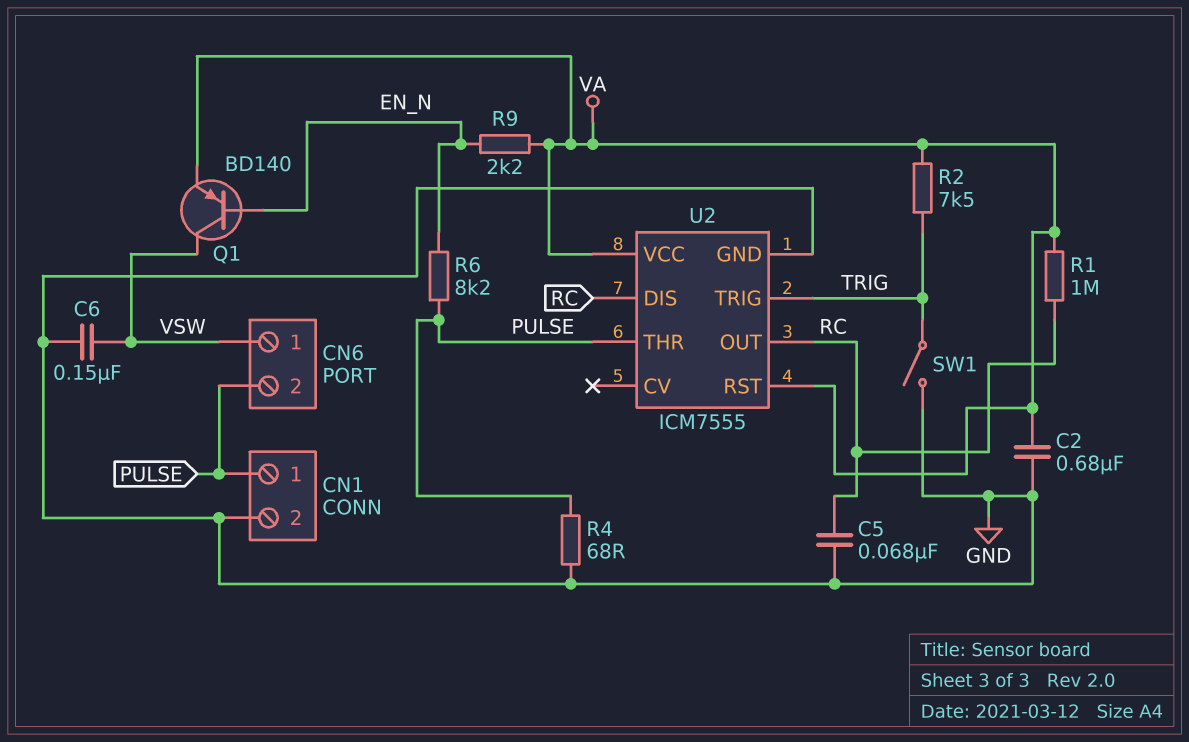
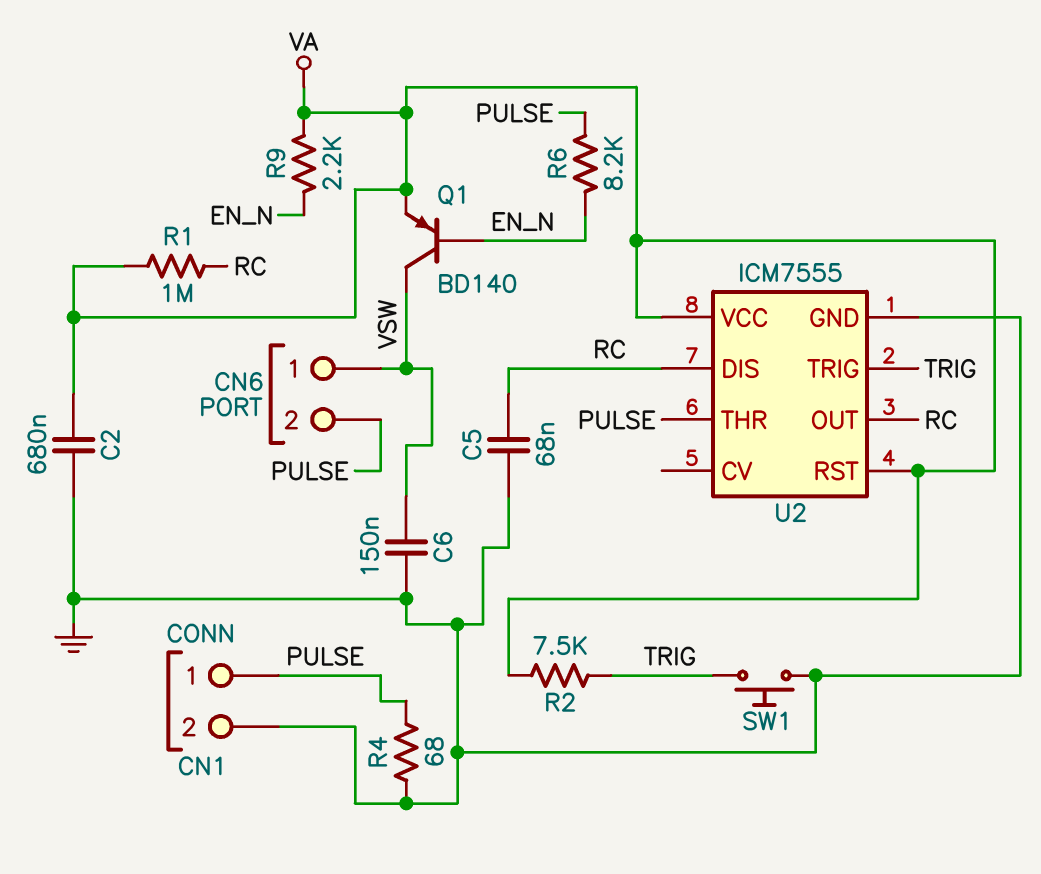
SW1: switch (GND, TRIG) -> button (GND, TRIG)

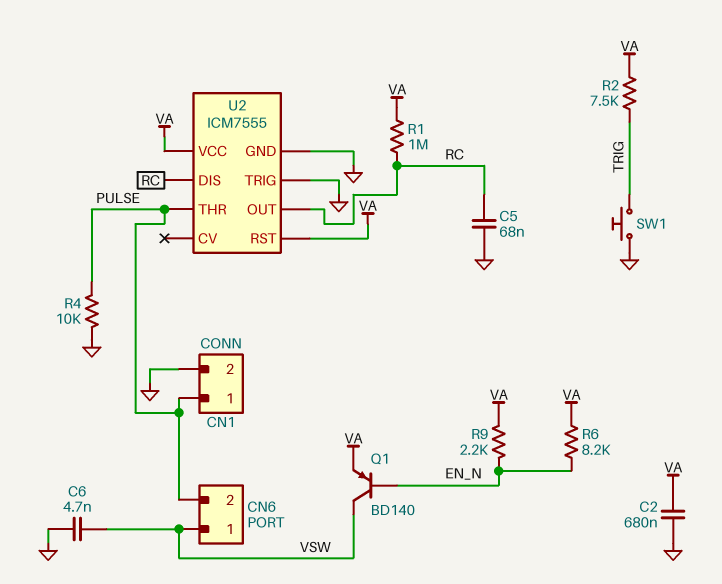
C6: 150nF (GND, VSW) -> 4.7nF (GND, VSW)
R4: 68 (GND, PULSE) -> 10k (GND, PULSE)
R6: 8.2k (EN_N, PULSE) -> 8.2k (EN_N, VA)
U2 pin TRIG: TRIG -> GND

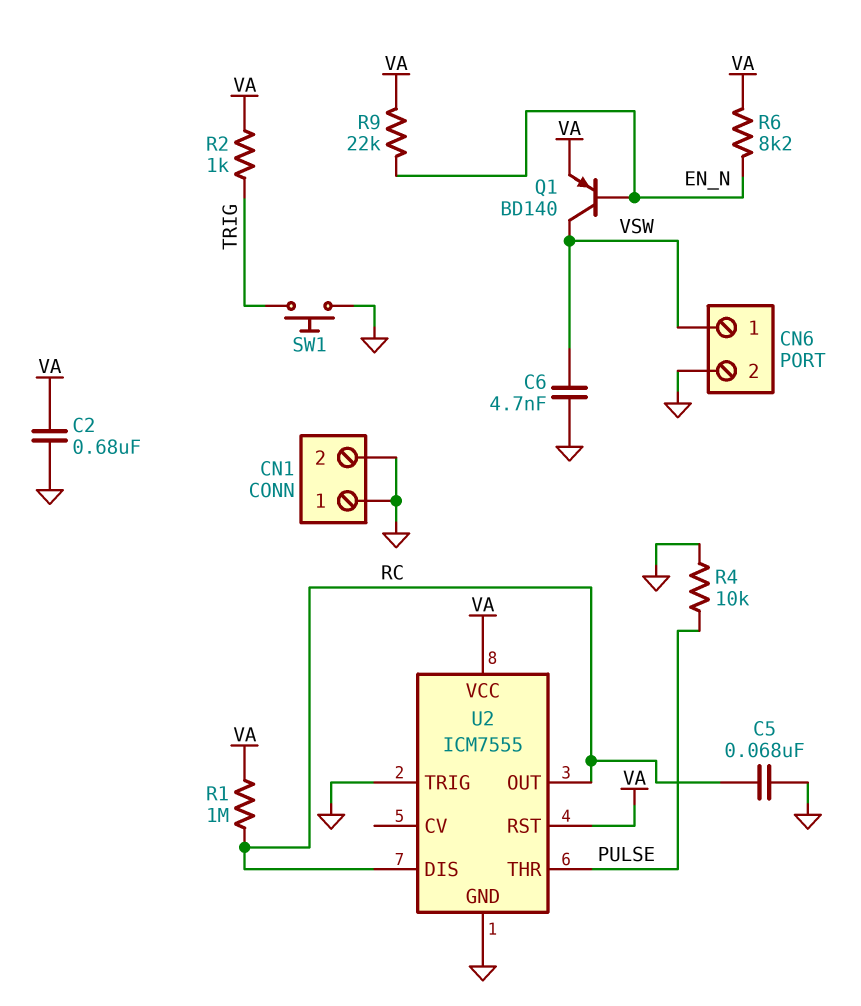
CN1 pin 1: PULSE -> GND
CN6 pin 2: PULSE -> GND
R2: 7.5k (TRIG, VA) -> 1k (TRIG, VA)
R9: 2.2k (EN_N, VA) -> 22k (EN_N, VA)

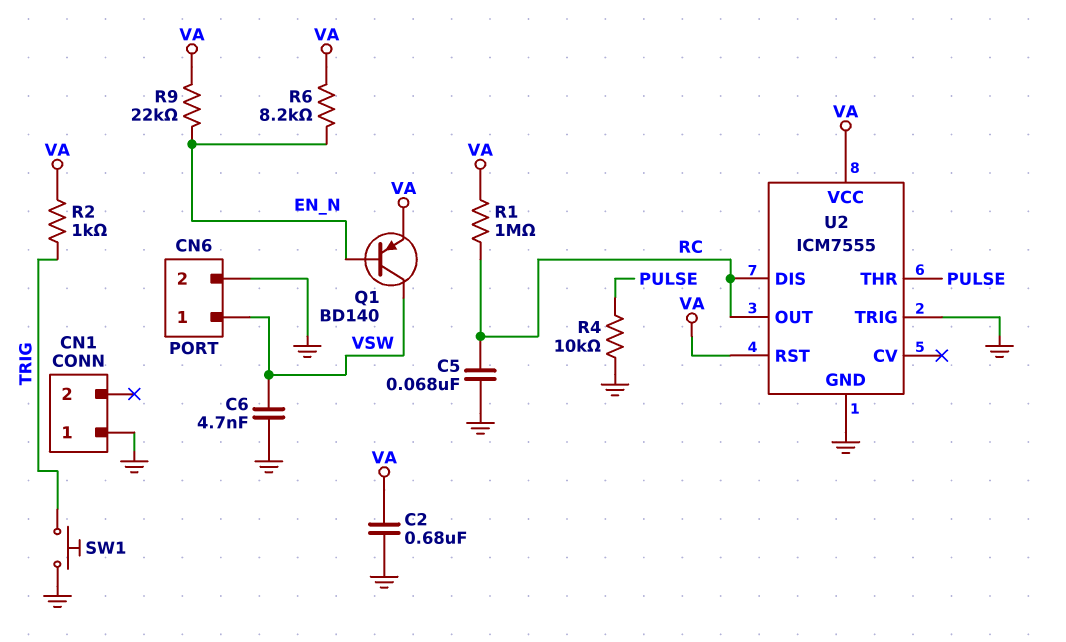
CN1 pin 2: GND -> none

